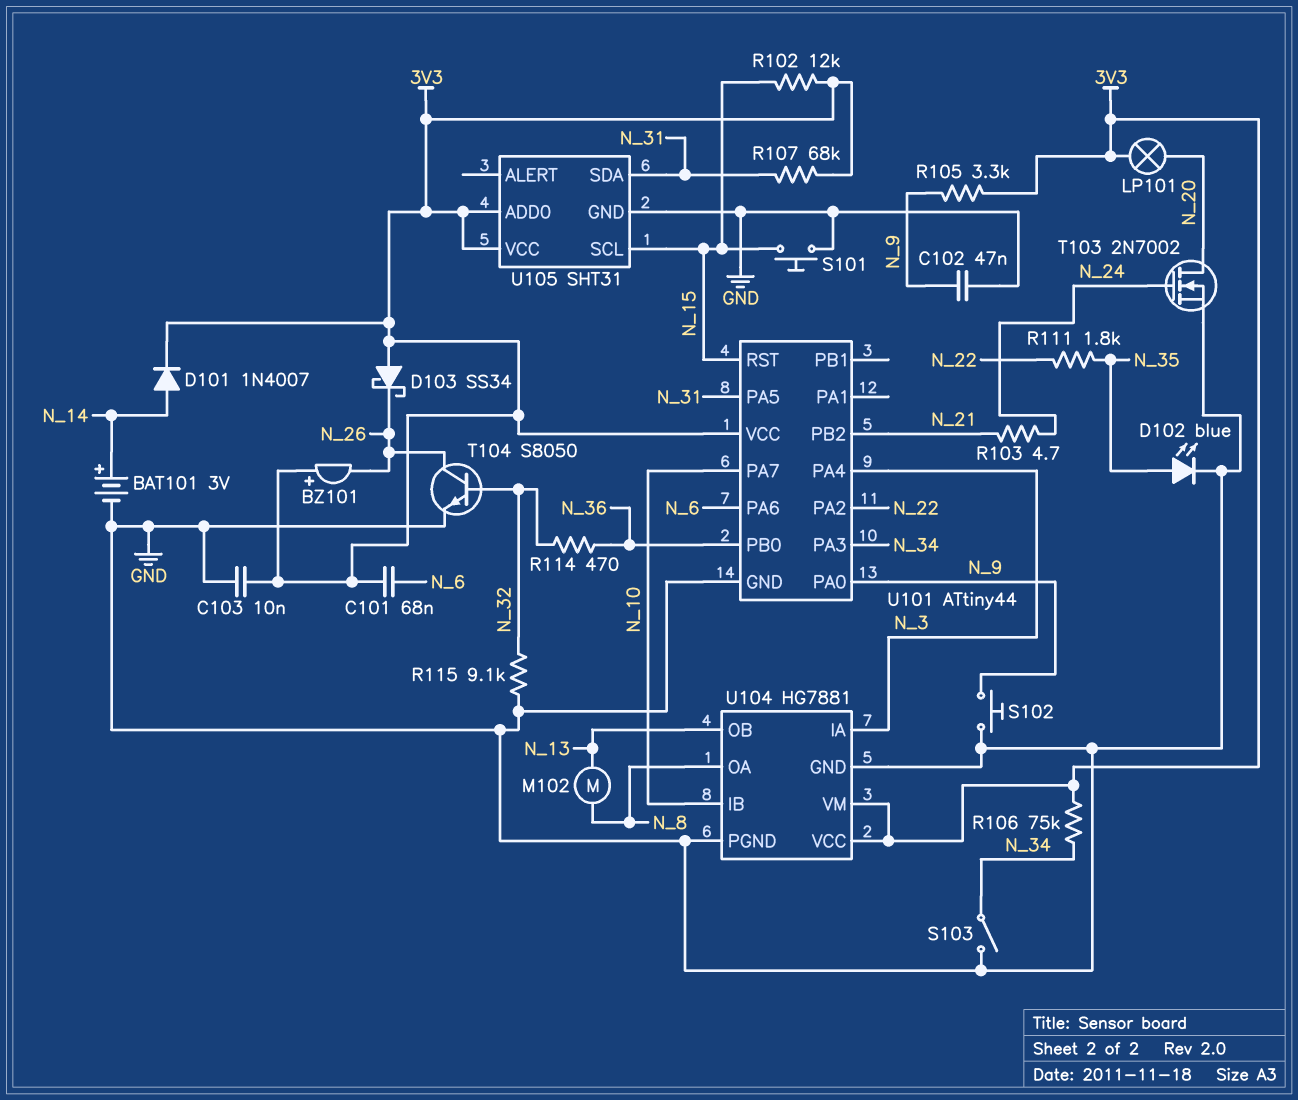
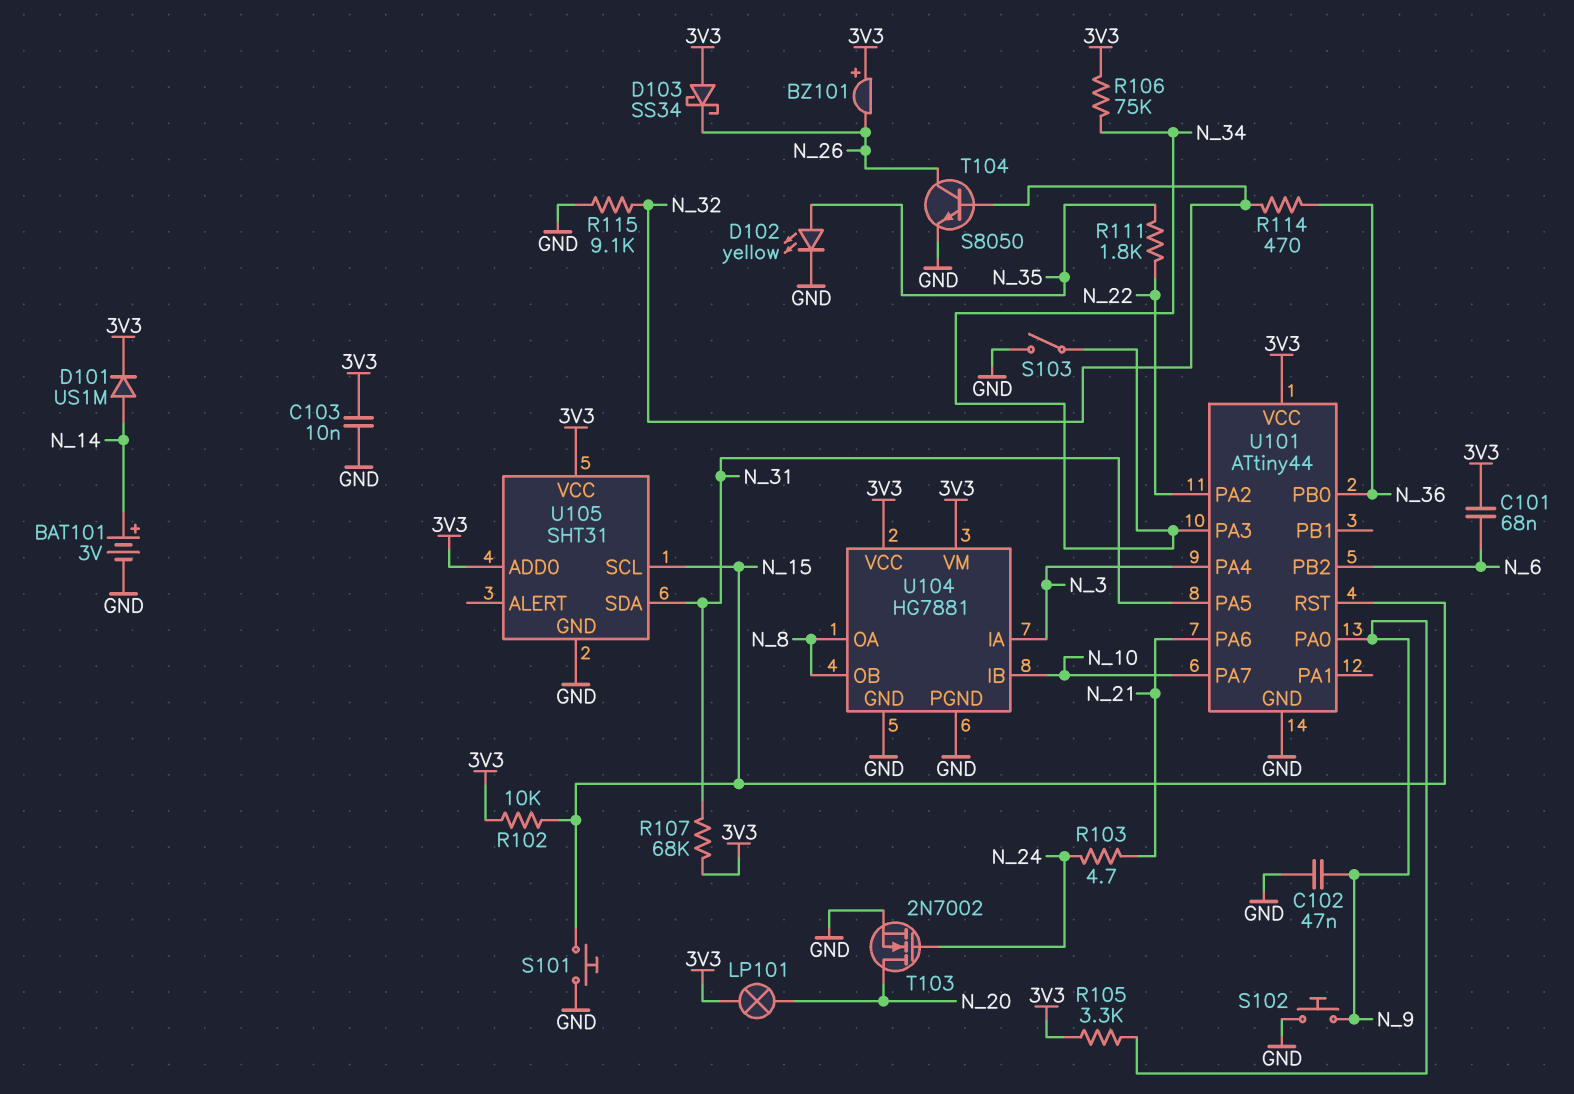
D101: diode 1N4007 (A N_14, K 3V3) -> diode US1M (A N_14, K 3V3)
D102: LED blue (A N_35, K GND) -> LED yellow (A N_35, K GND)
M102: motor (N_8, N_13) -> none
R102: 12k (3V3, N_15) -> 10k (3V3, N_15)
U101 pin PA6: N_6 -> N_21
U101 pin PB2: N_21 -> N_6
U104 pin OB: N_13 -> N_8

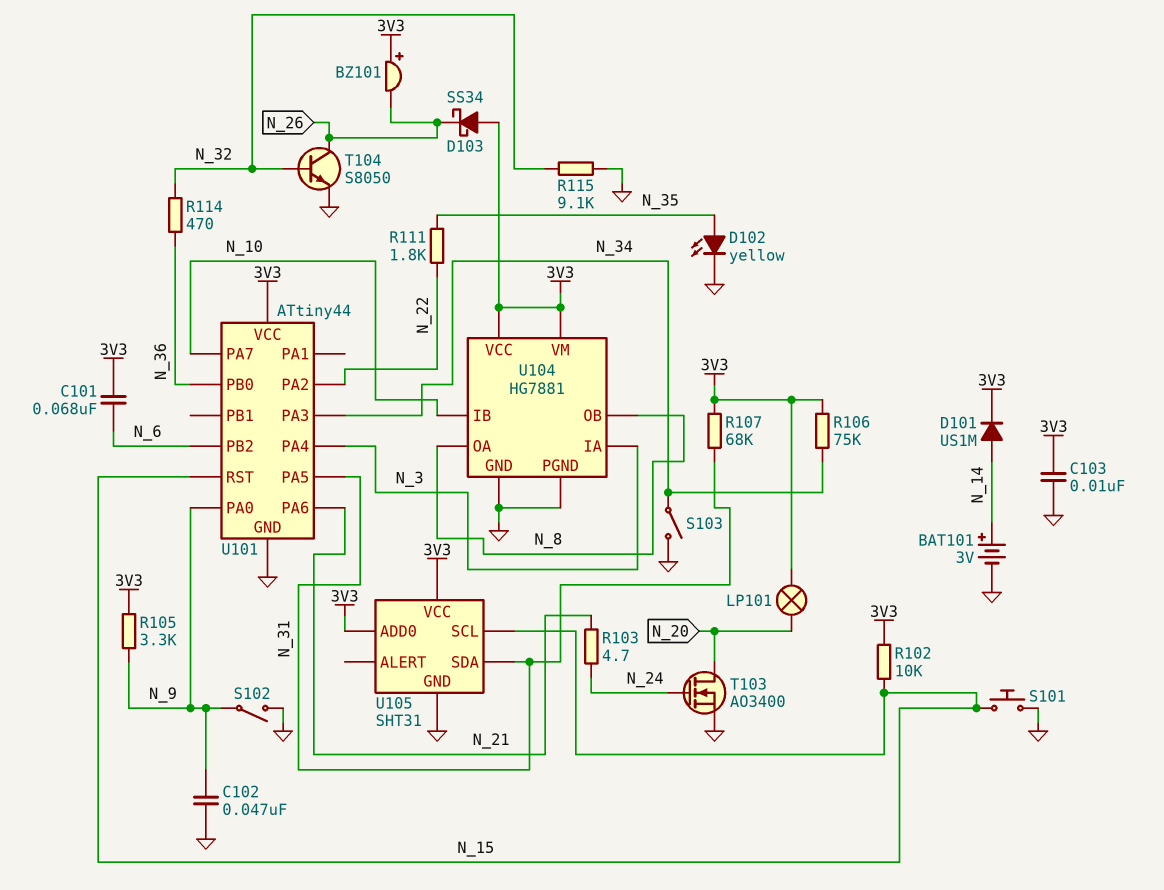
S102: button (GND, N_9) -> switch (GND, N_9)
T103: NMOS 2N7002 (G N_24, D N_20, S GND) -> NMOS AO3400 (G N_24, D N_20, S GND)

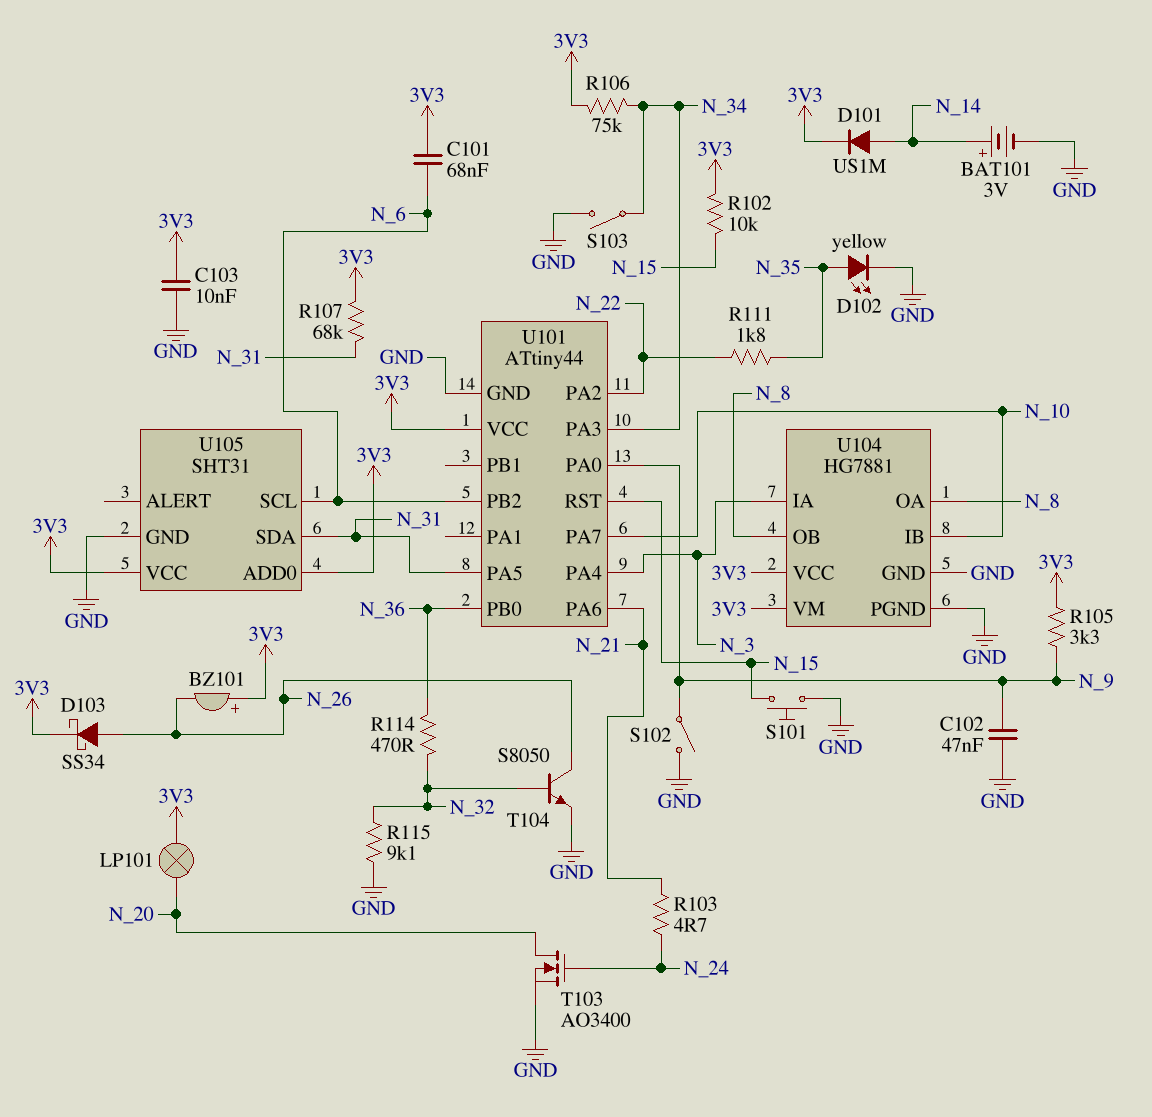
D103: schottky SS34 (A 3V3, K N_26) -> schottky SS34 (A N_26, K 3V3)
U105 pin SCL: N_15 -> N_6

